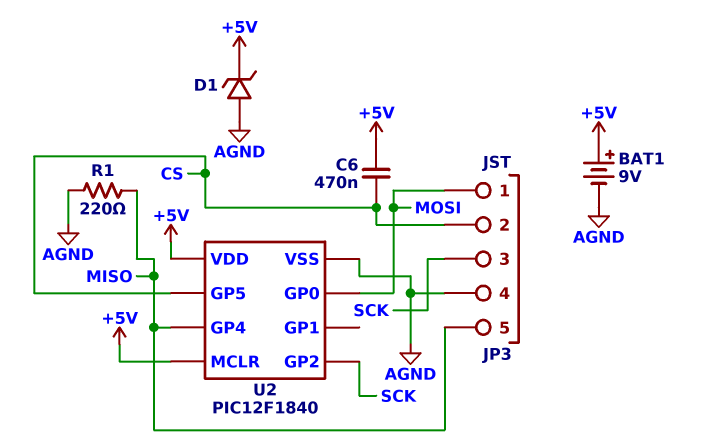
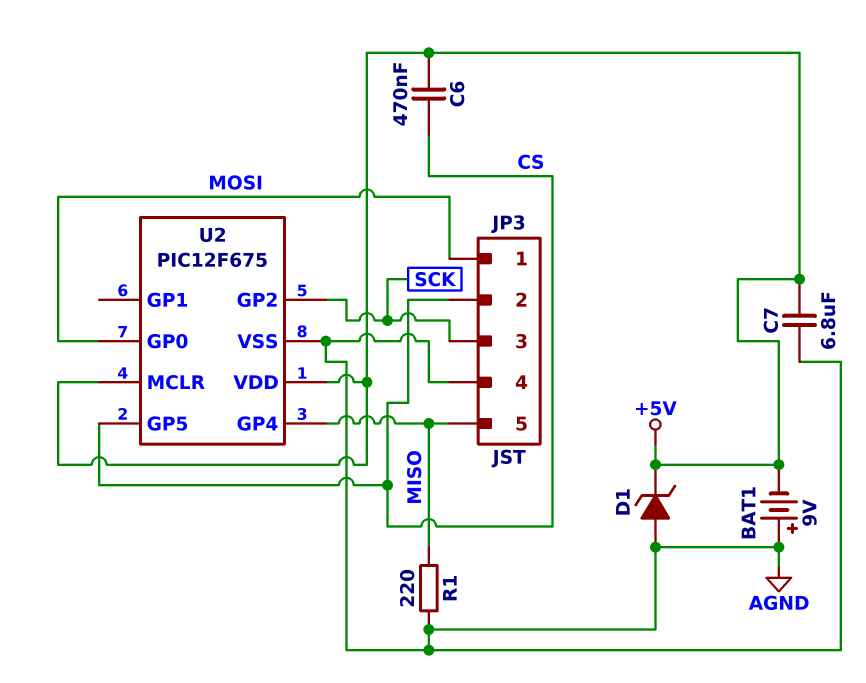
BAT1: 9V (plus +5V, minus AGND) -> 9V (plus AGND, minus +5V)
C7: none -> 6.8uF (+5V, AGND)
U2: PIC12F1840 -> PIC12F675

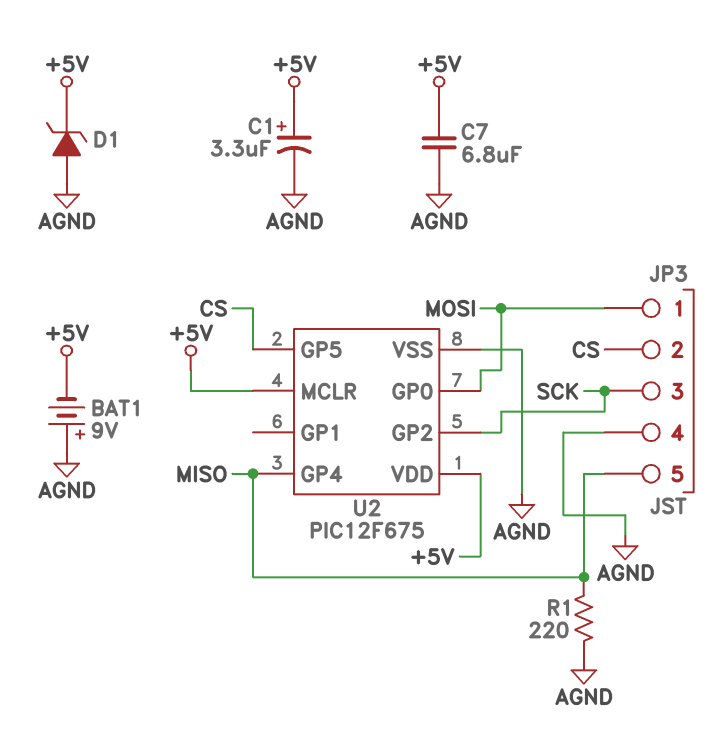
C1: none -> 3.3uF (plus +5V, minus AGND)
C6: 470nF (+5V, CS) -> none

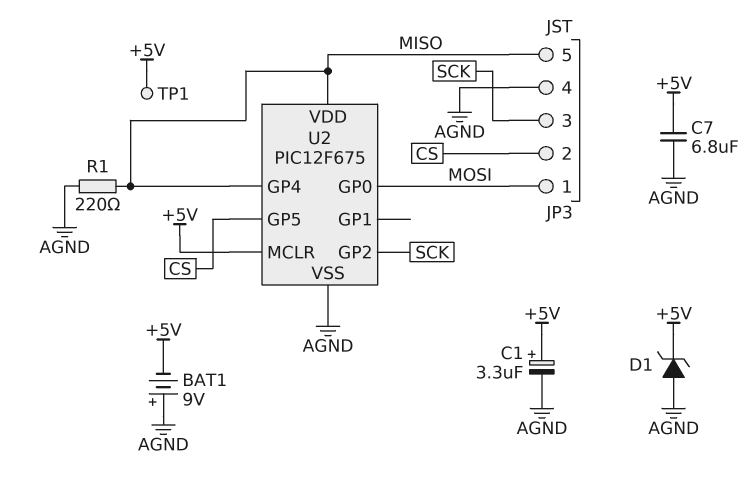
TP1: none -> test point (+5V)
U2 pin VDD: +5V -> MISO

